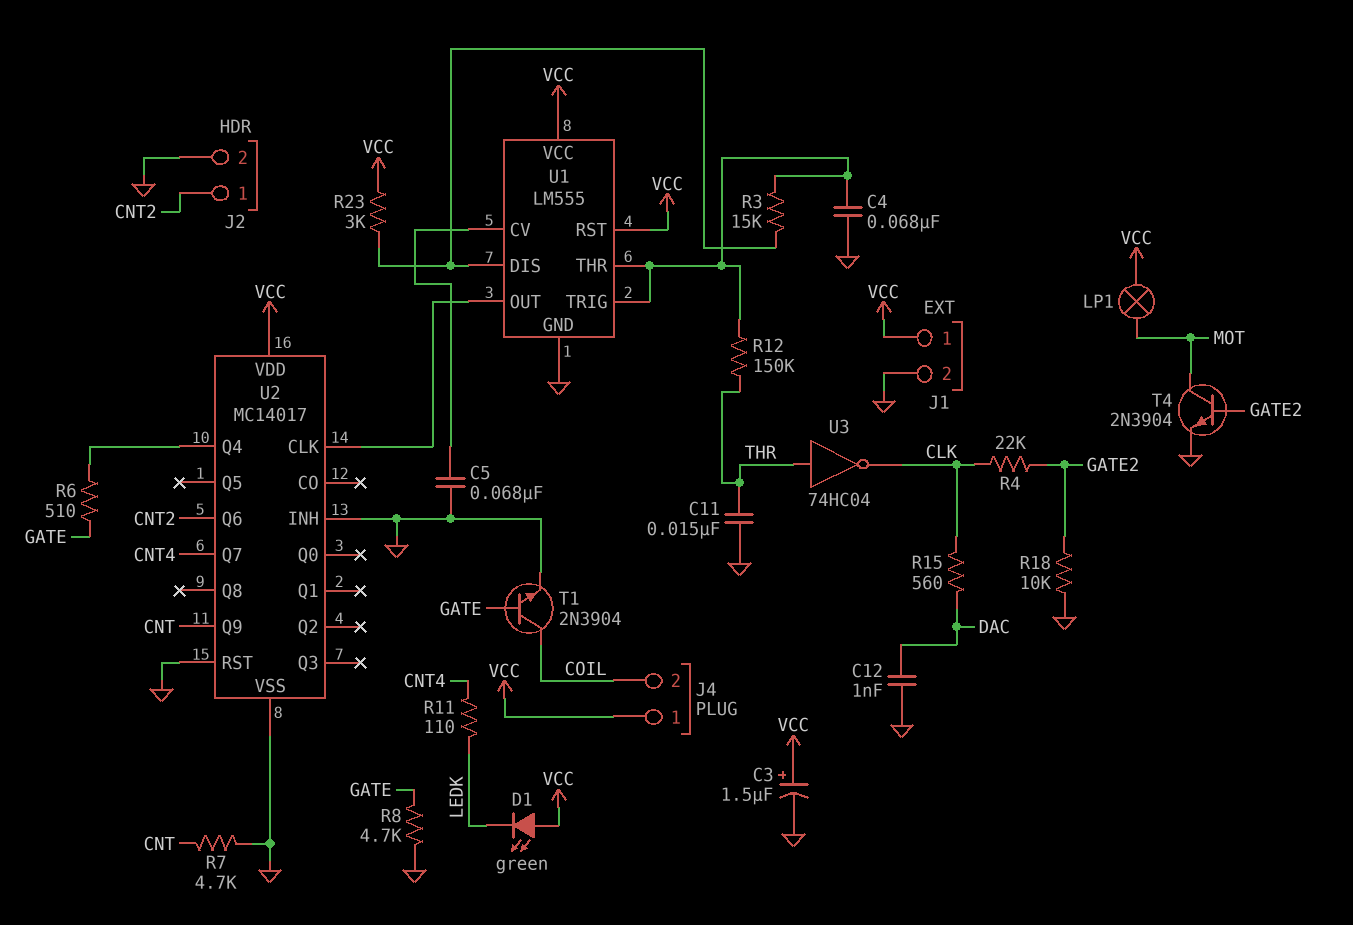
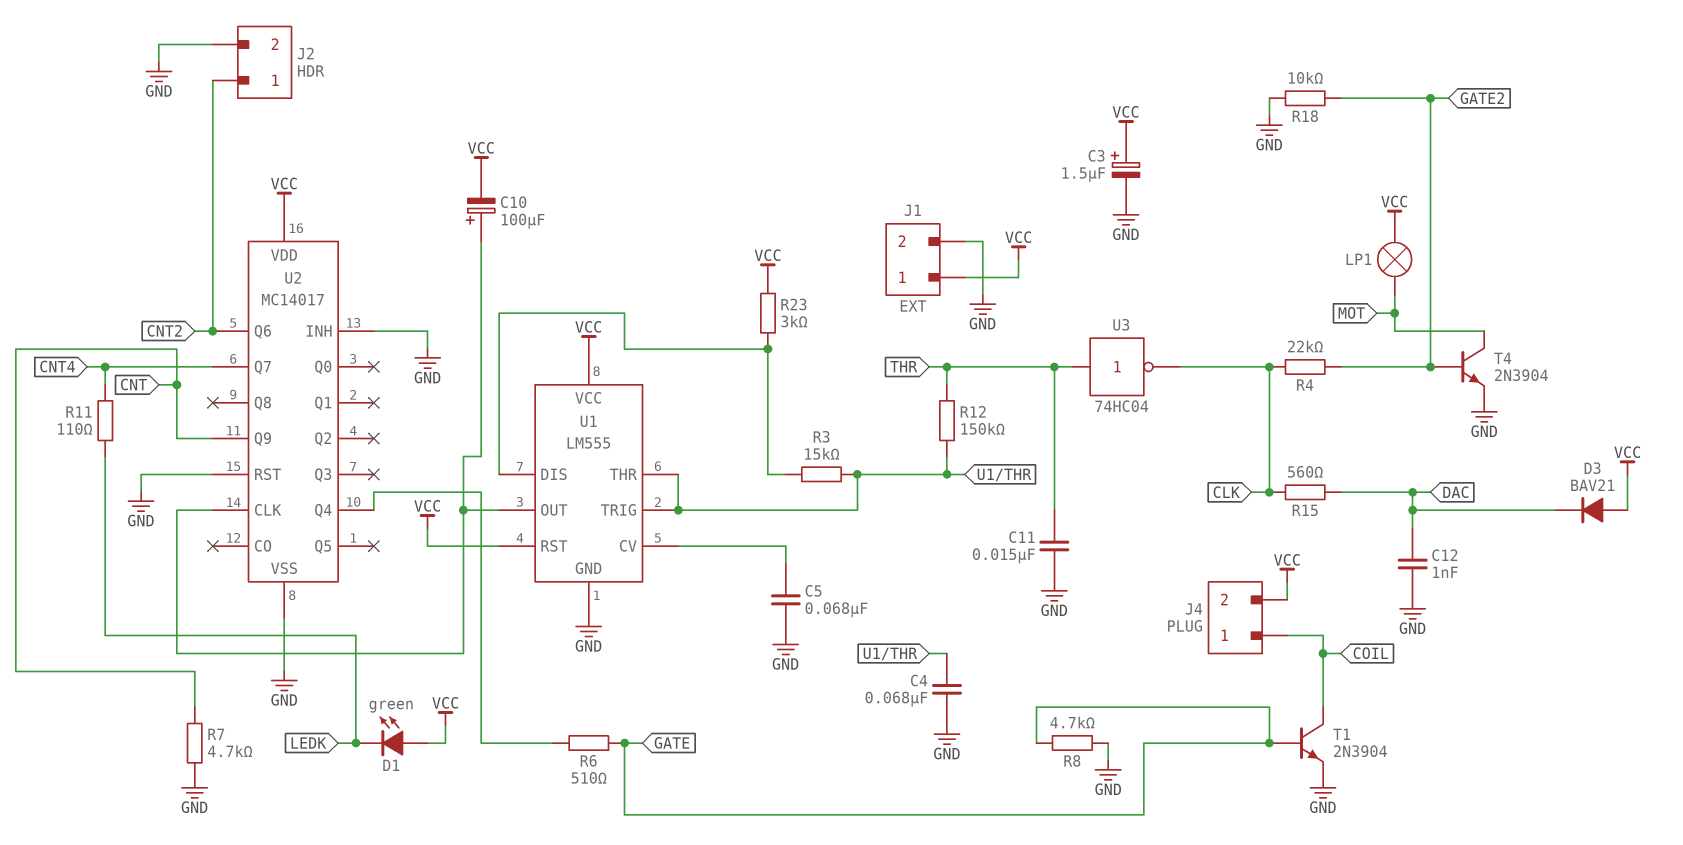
C10: none -> 100uF (plus U1/OUT, minus VCC)
D3: none -> diode BAV21 (A VCC, K DAC)
J4 pin 1: VCC -> COIL
J4 pin 2: COIL -> VCC

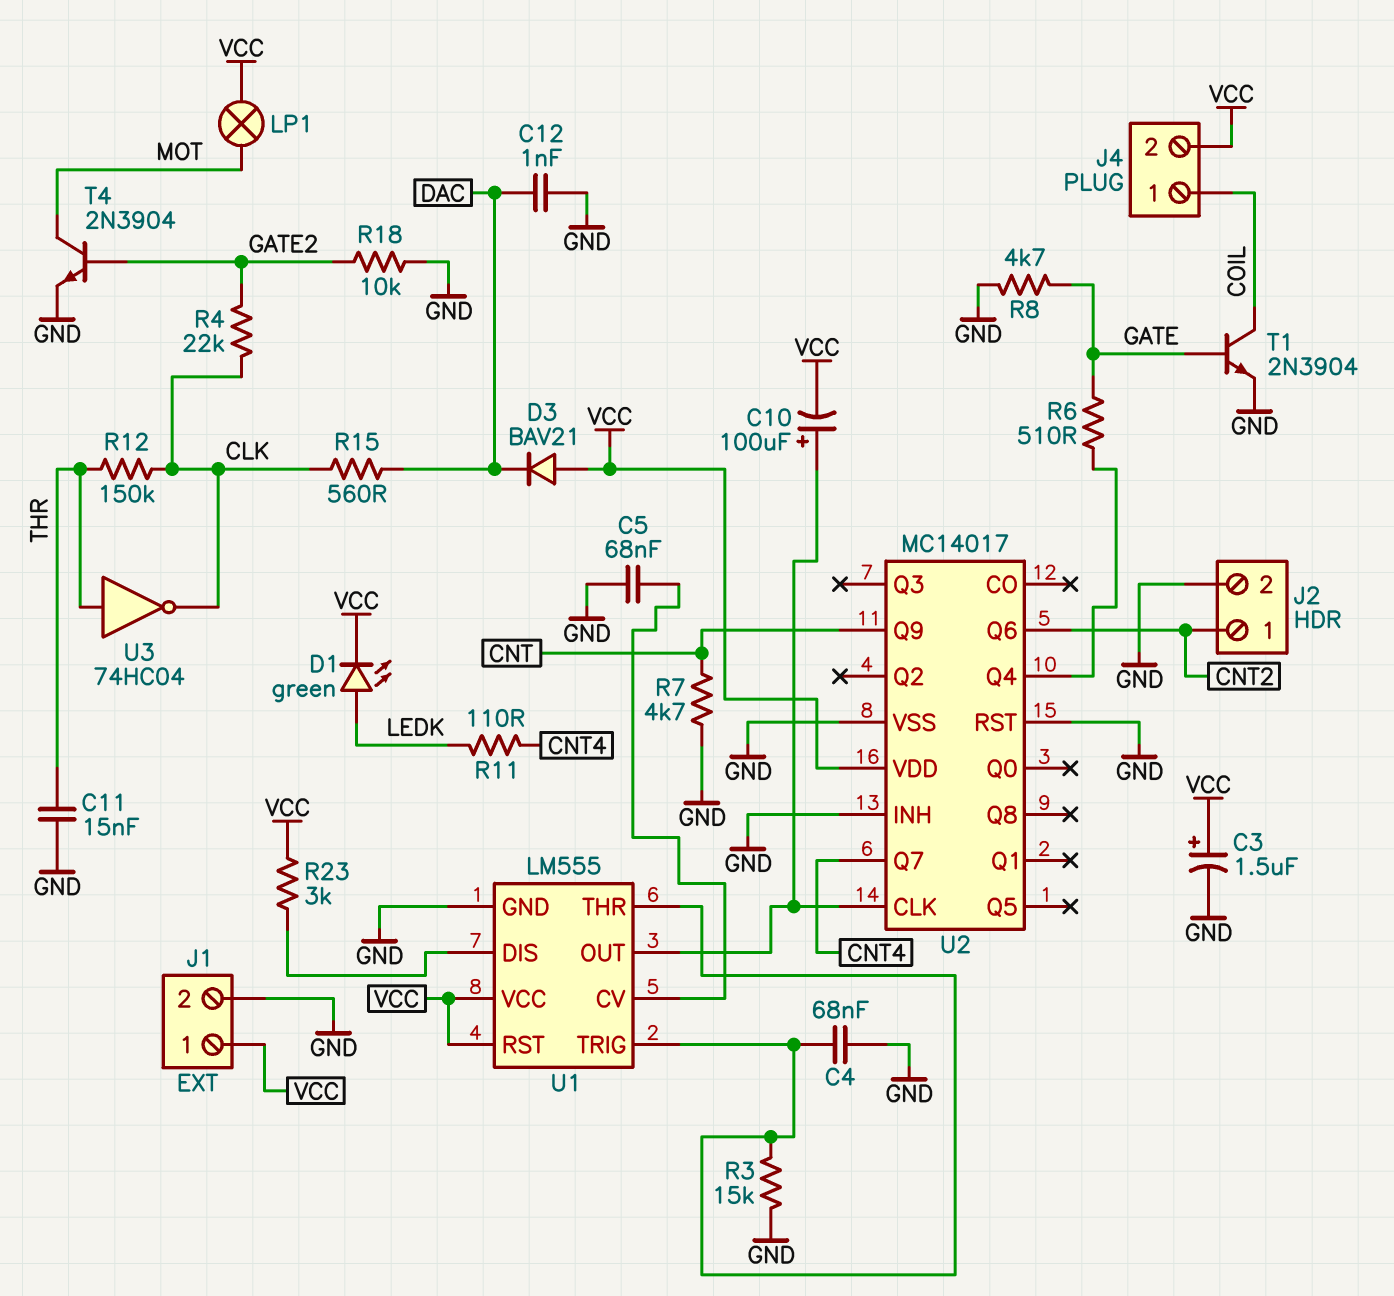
D1: LED green (A VCC, K LEDK) -> LED green (A LEDK, K VCC)
R3: 15k (U1/DIS, U1/THR) -> 15k (GND, U1/THR)
R12: 150k (THR, U1/THR) -> 150k (CLK, THR)

